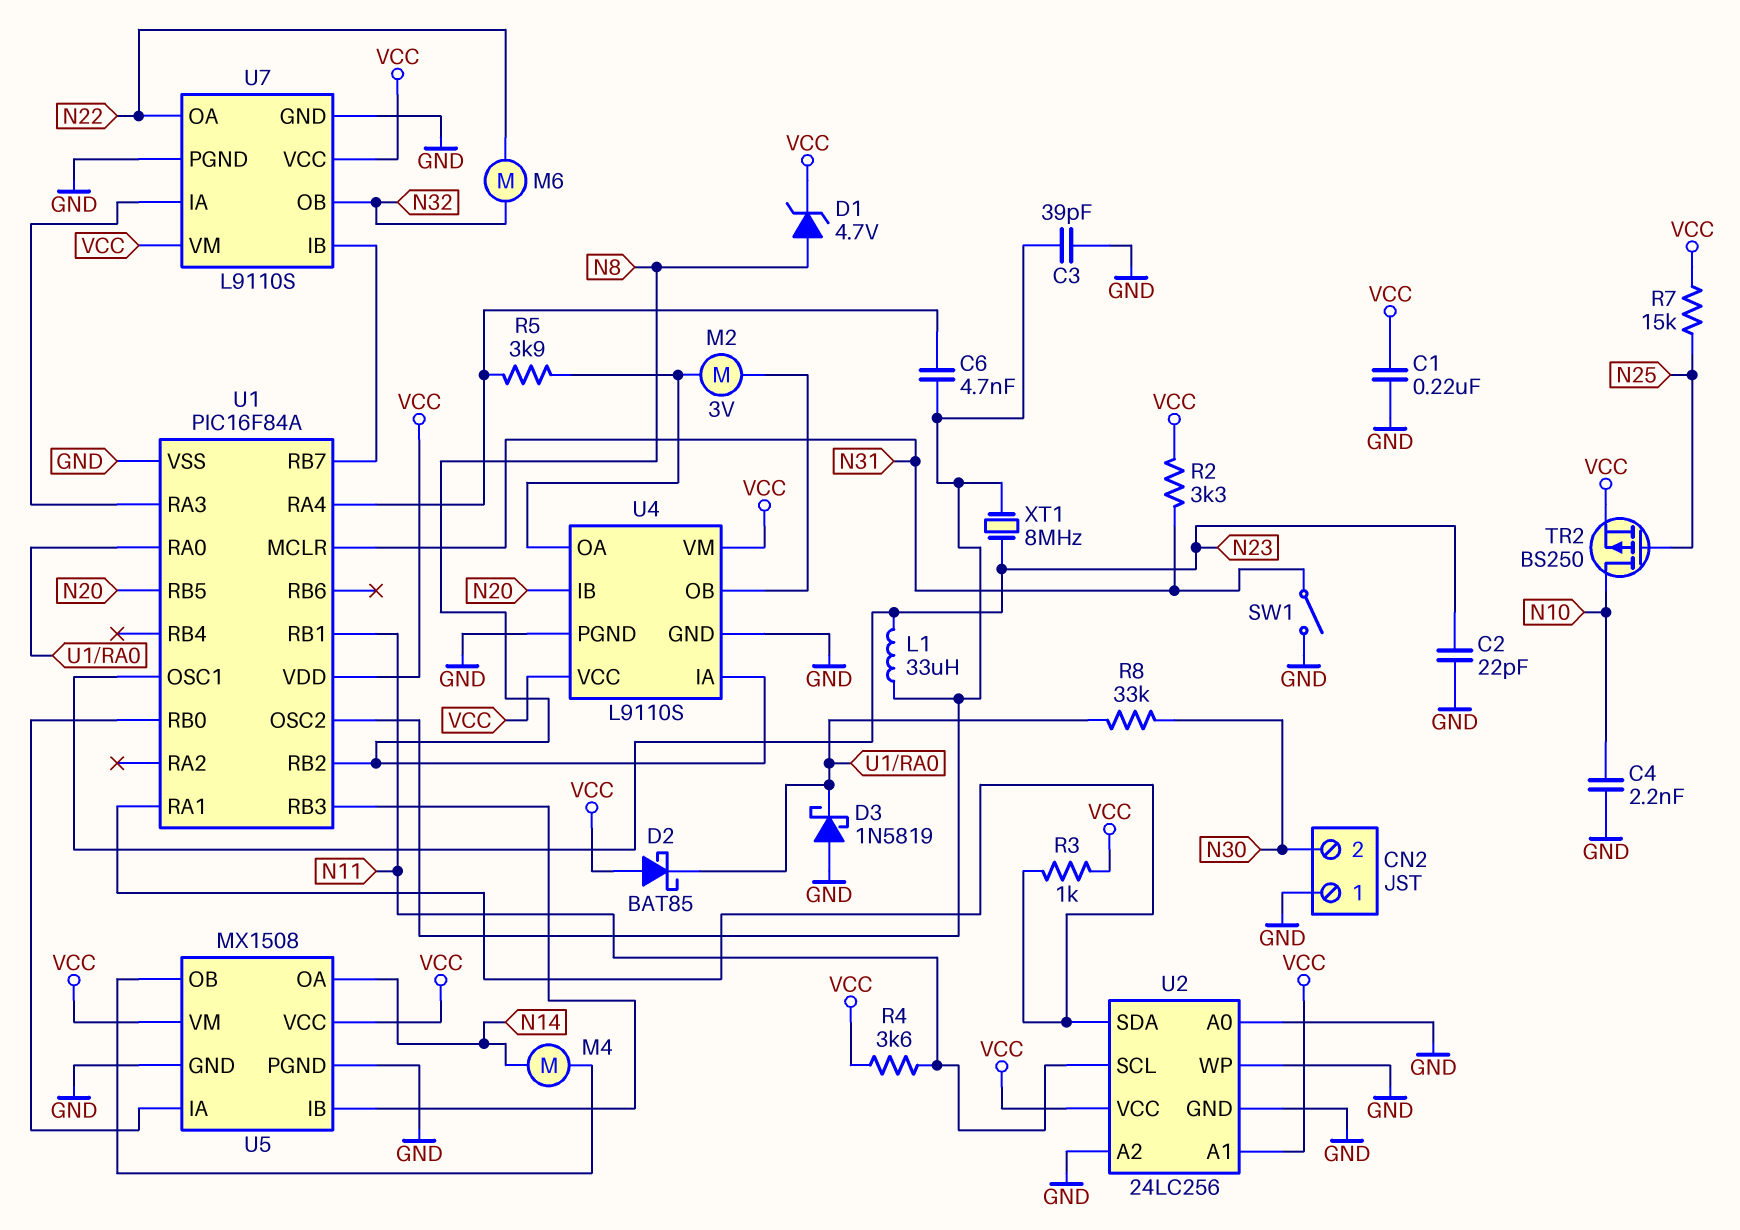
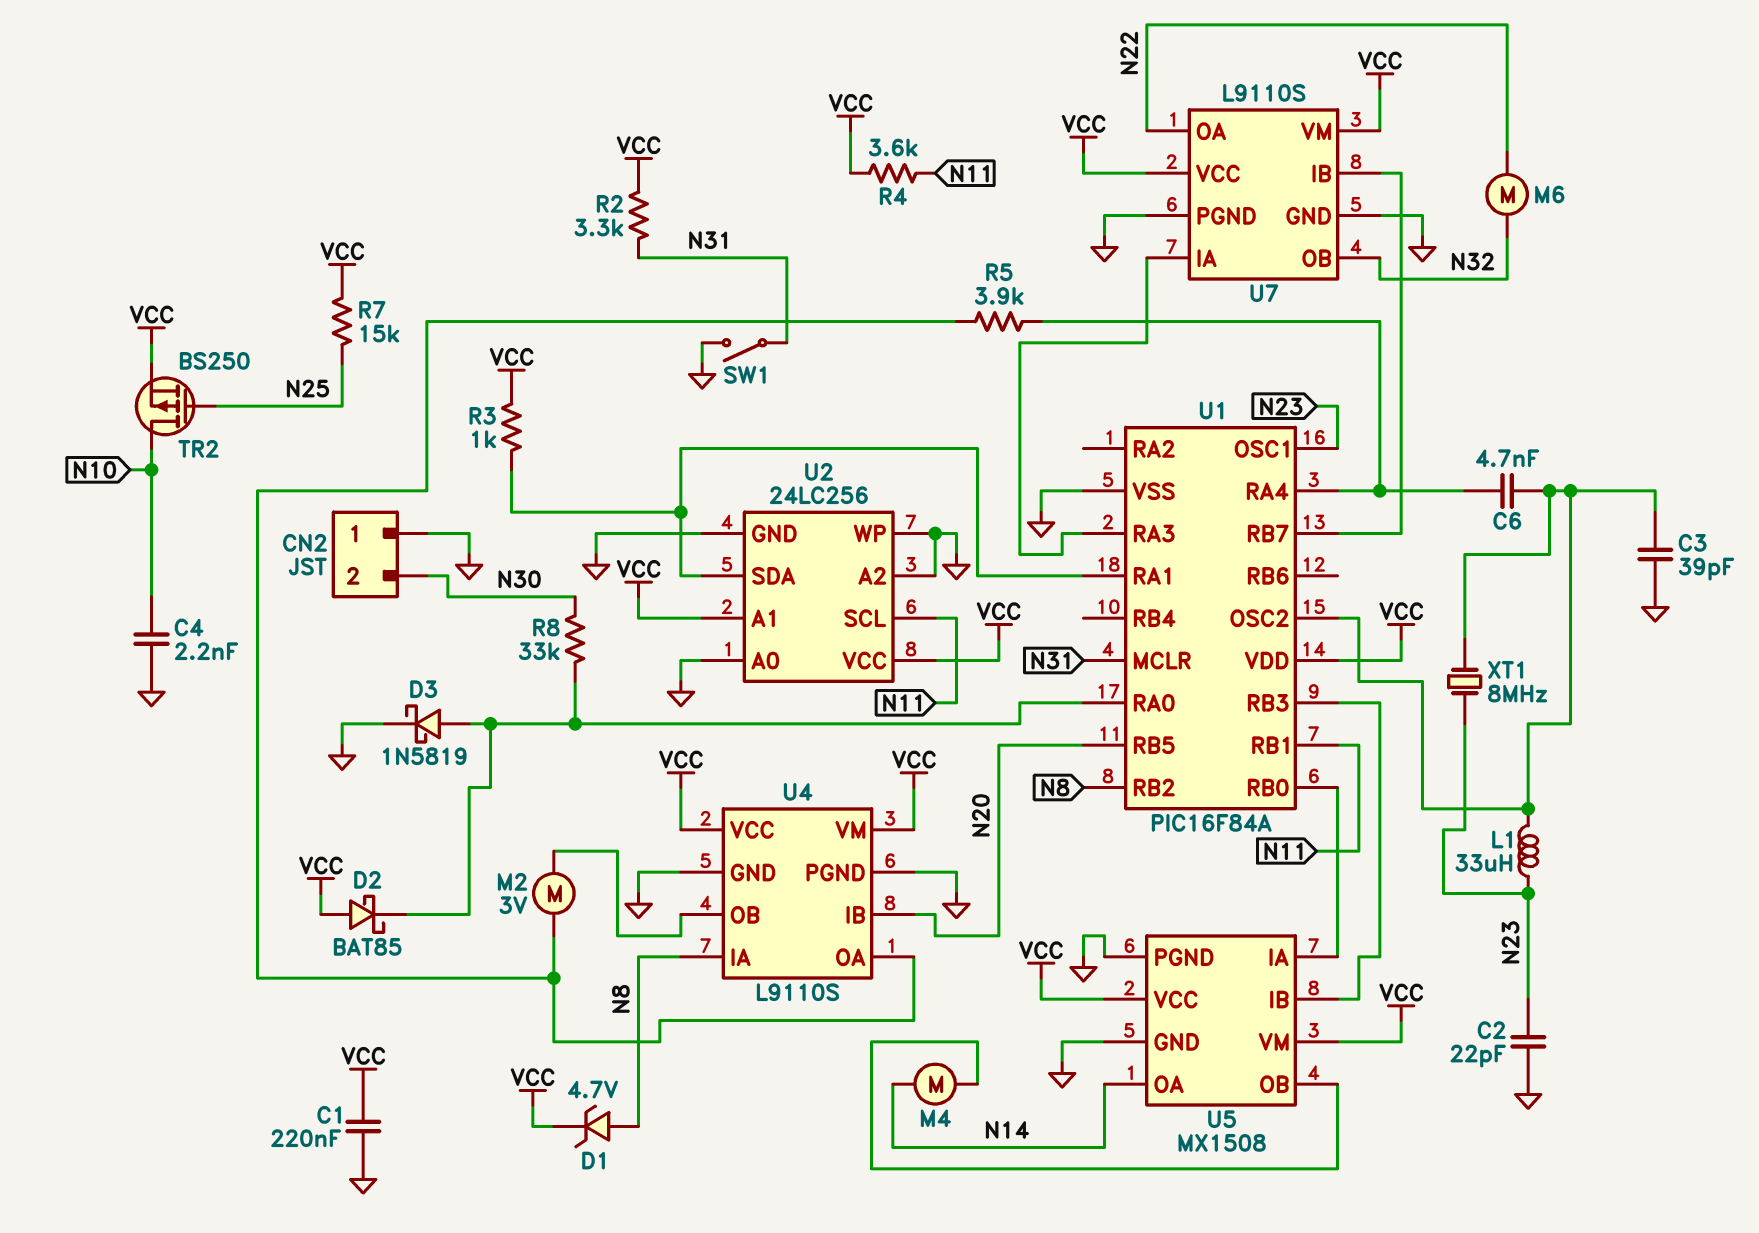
D3: schottky 1N5819 (A GND, K U1/RA0) -> schottky 1N5819 (A U1/RA0, K GND)

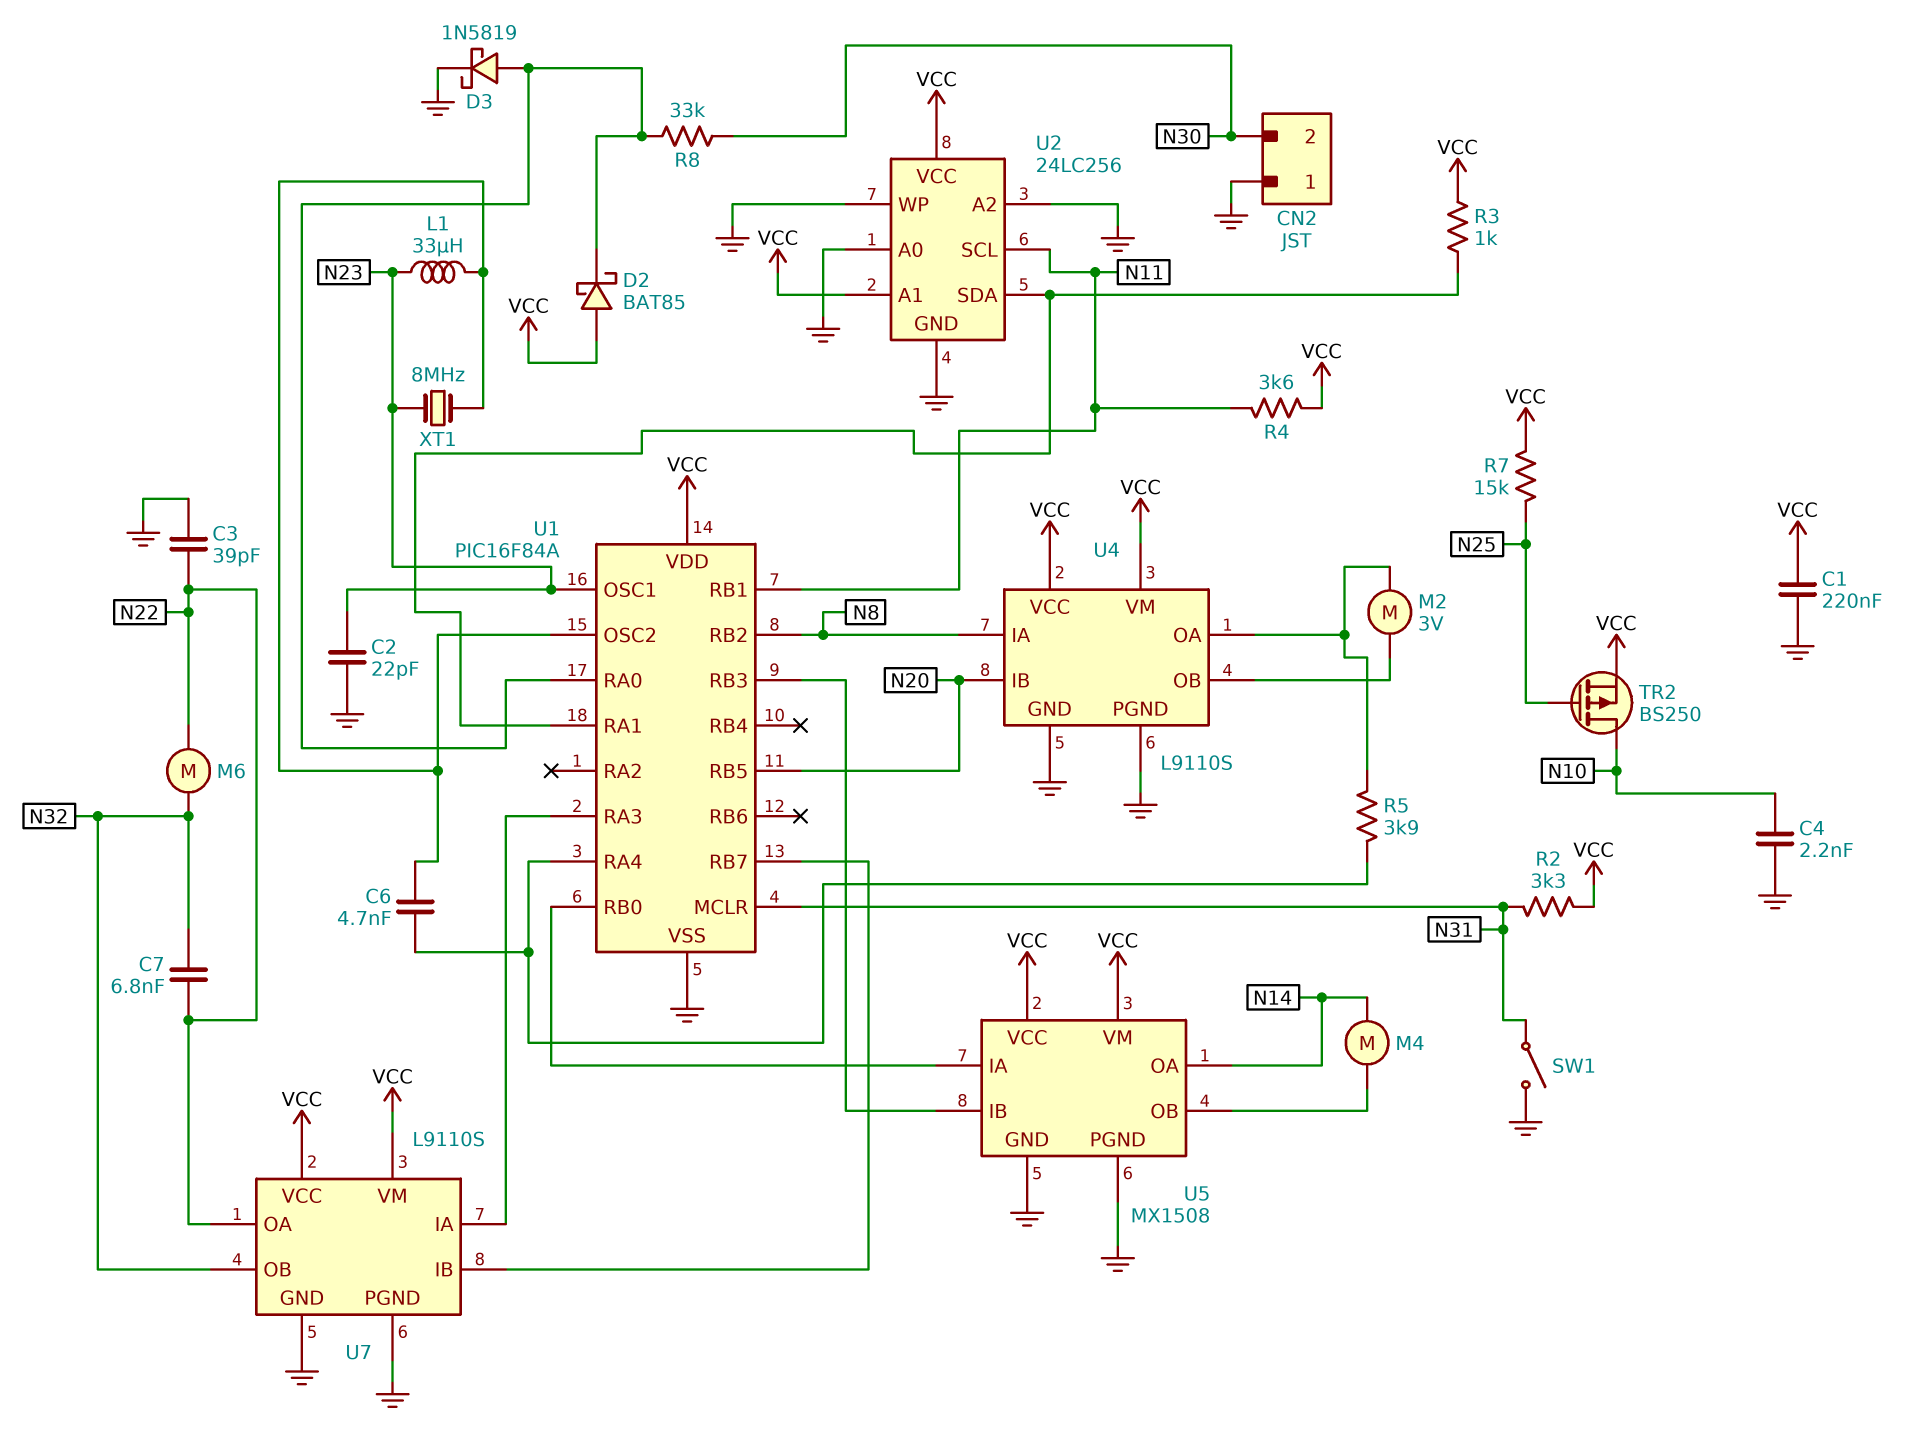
C3: 39pF (GND, U1/OSC2) -> 39pF (GND, N22)
C7: none -> 6.8nF (N22, N32)
D1: zener 4.7V (A N8, K VCC) -> none

